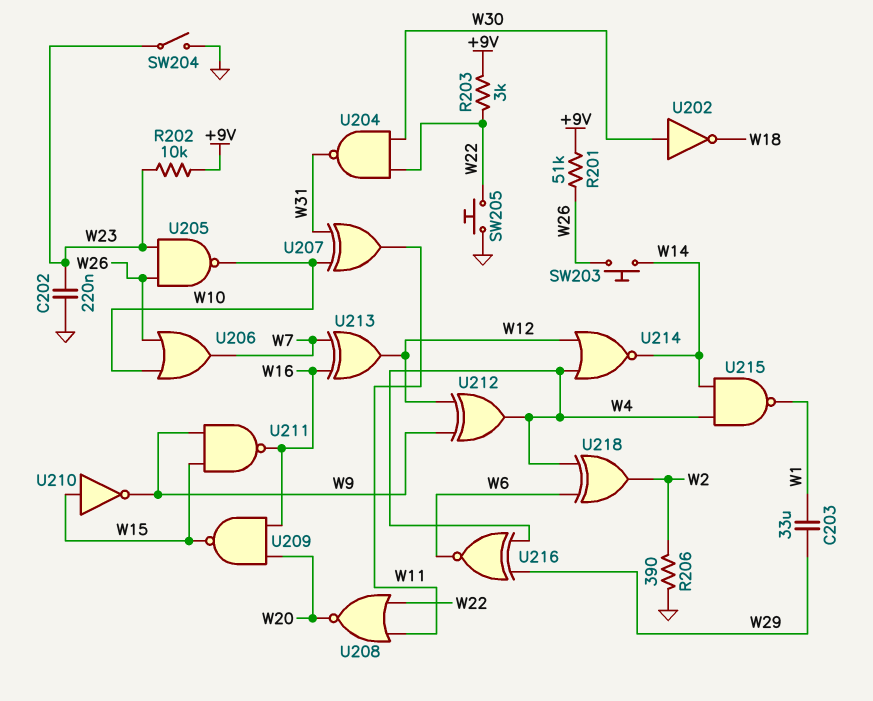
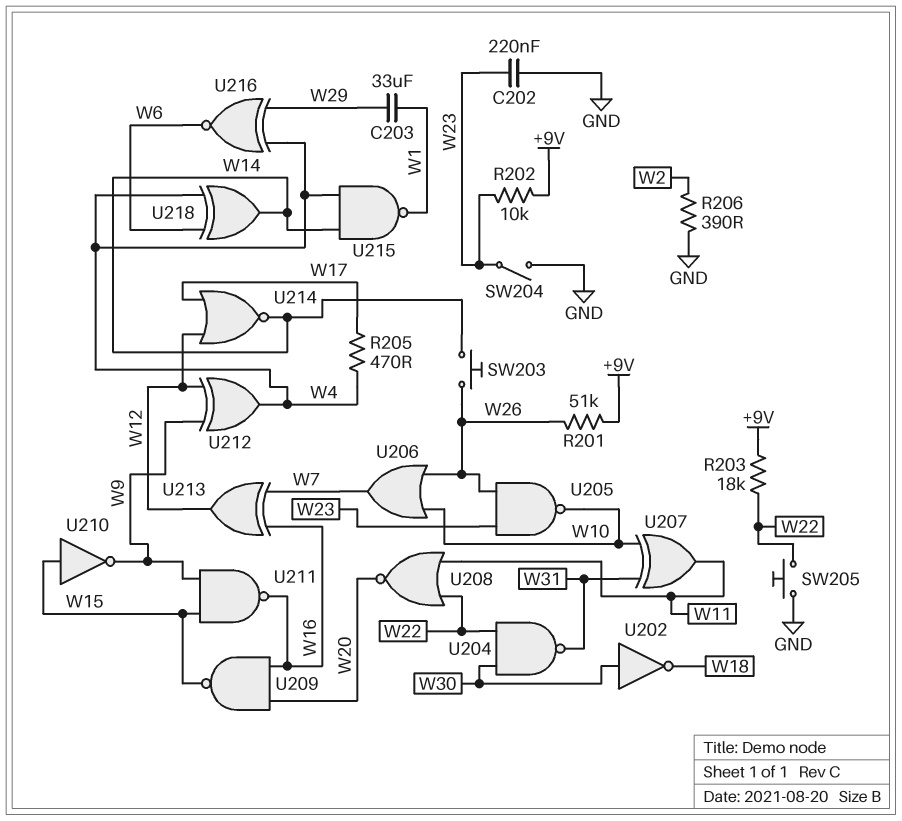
R203: 3k (+9V, W22) -> 18k (+9V, W22)
R205: none -> 470 (W4, W17)
U214: NOR (in W4, in W12, out W14) -> NOR (in W12, in W17, out W14)
U218: XOR (in W4, in W6, out W2) -> XOR (in W4, in W6, out W14)

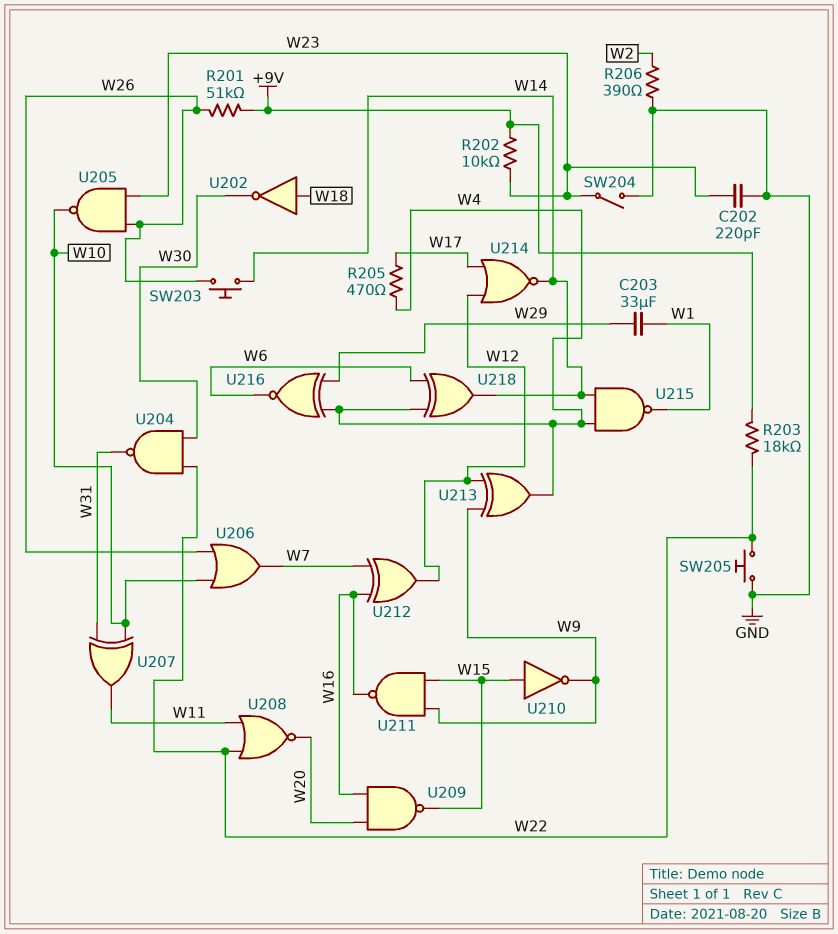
C202: 220nF (GND, W23) -> 220pF (GND, W23)
U202: NOT (in W30, out W18) -> NOT (in W18, out W30)
U212: XOR (in W9, in W12, out W4) -> XOR (in W7, in W16, out W12)
U213: XOR (in W7, in W16, out W12) -> XOR (in W9, in W12, out W4)

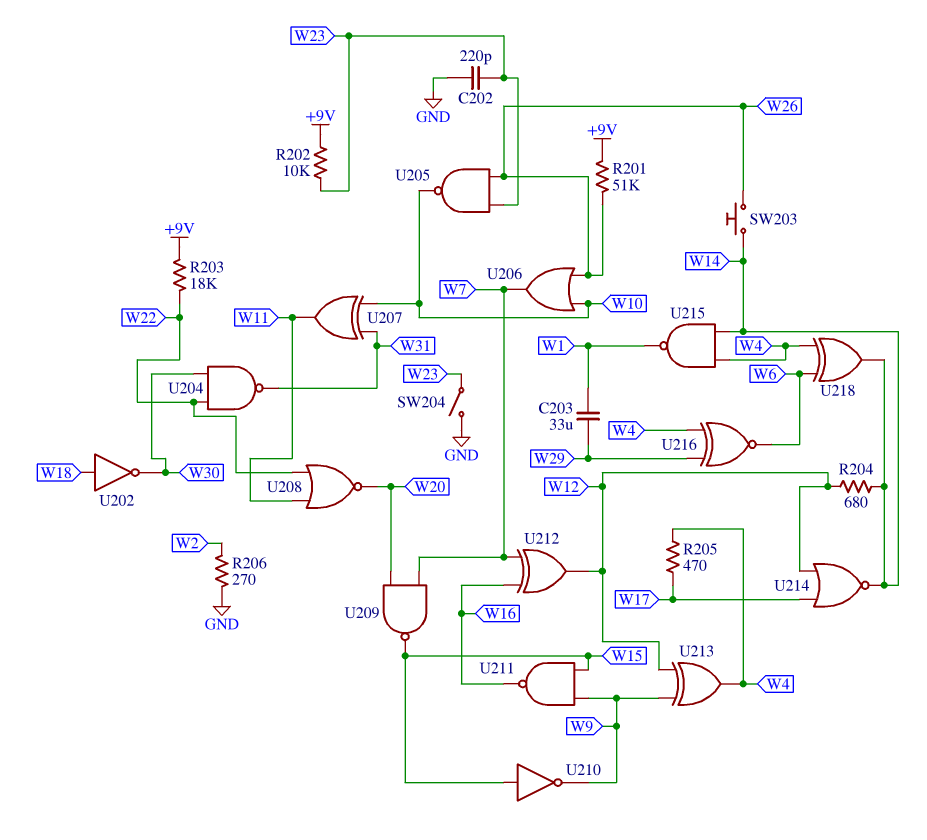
R204: none -> 680 (W12, W14)
R206: 390 (GND, W2) -> 270 (GND, W2)
SW205: button (GND, W22) -> none
U209: NAND (in W16, in W20, out W15) -> NAND (in W7, in W20, out W15)

